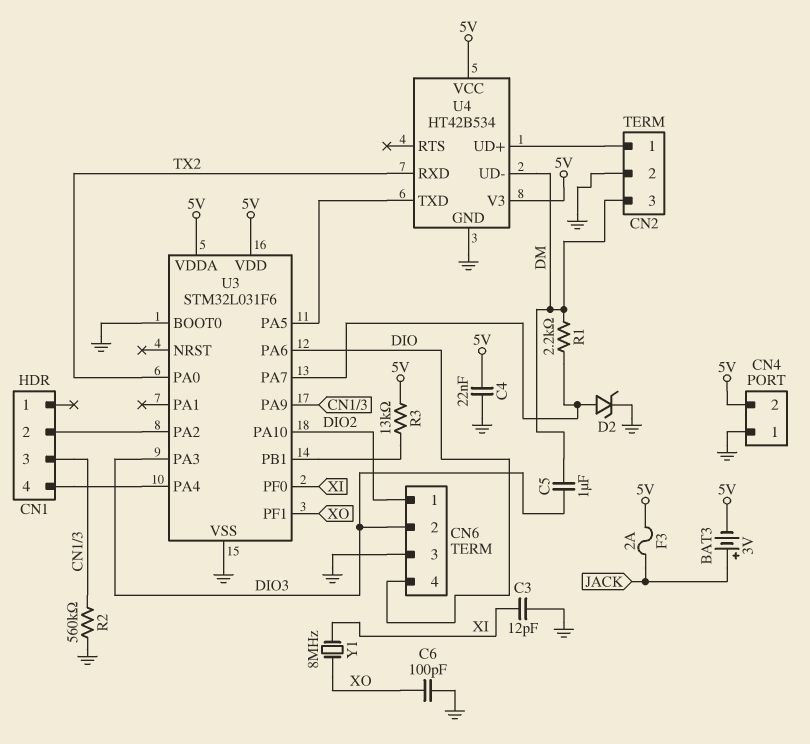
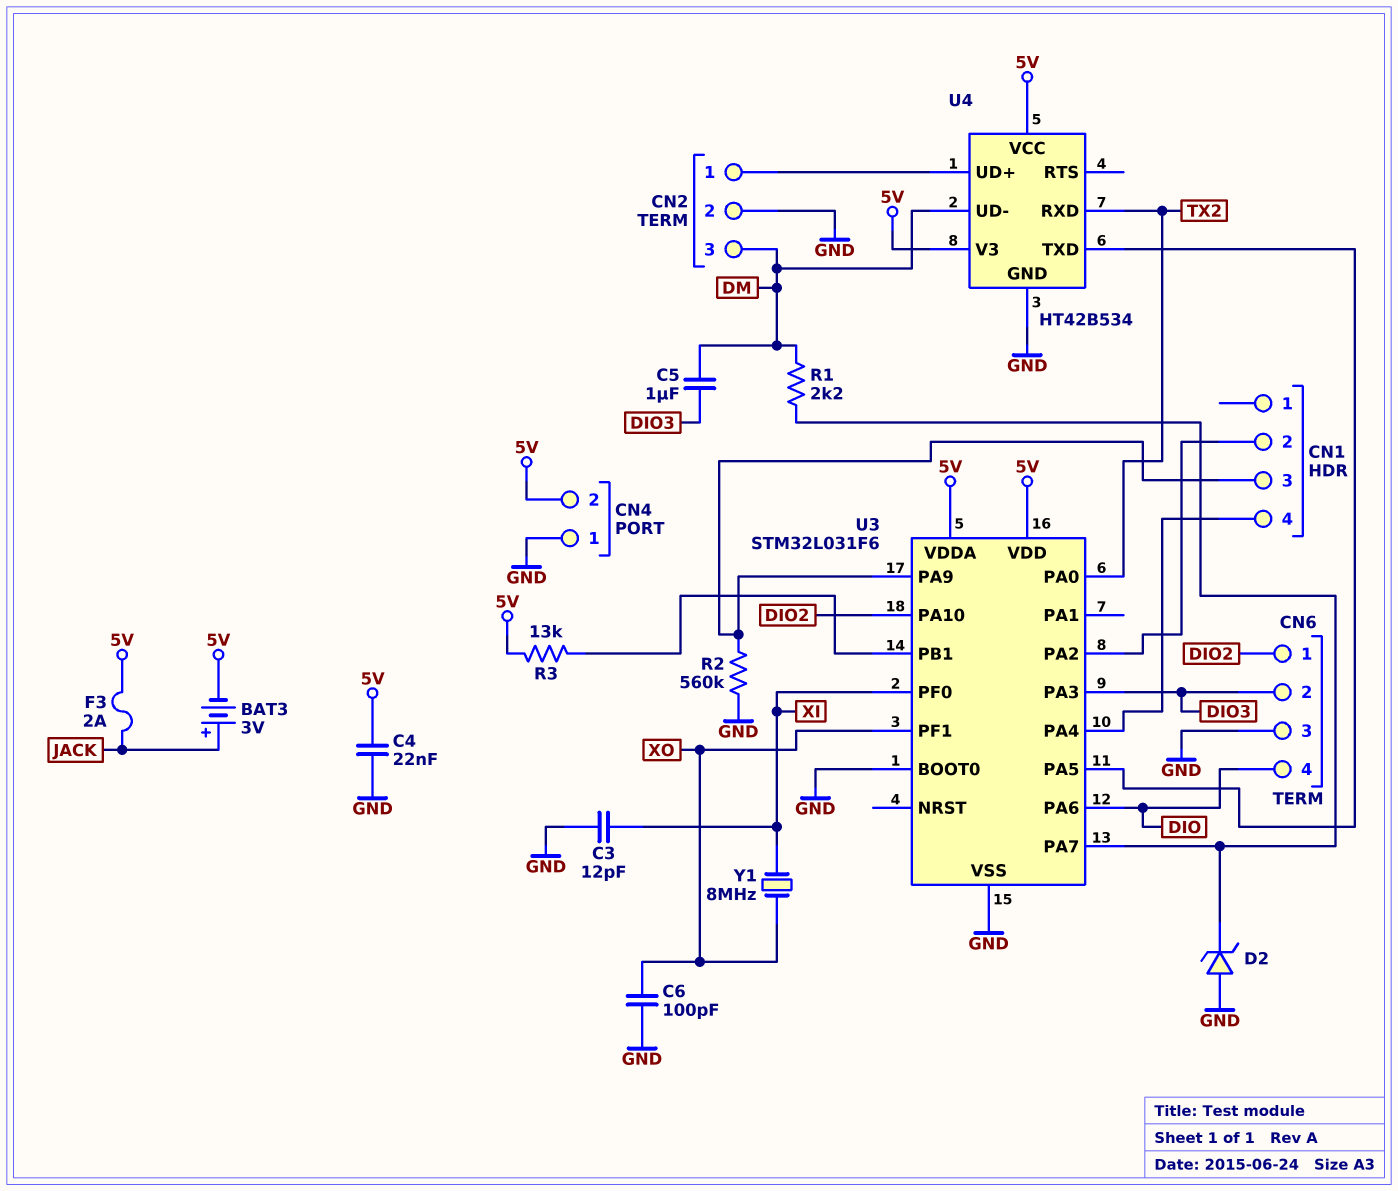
D2: zener (A U3/PA7, K GND) -> zener (A GND, K U3/PA7)

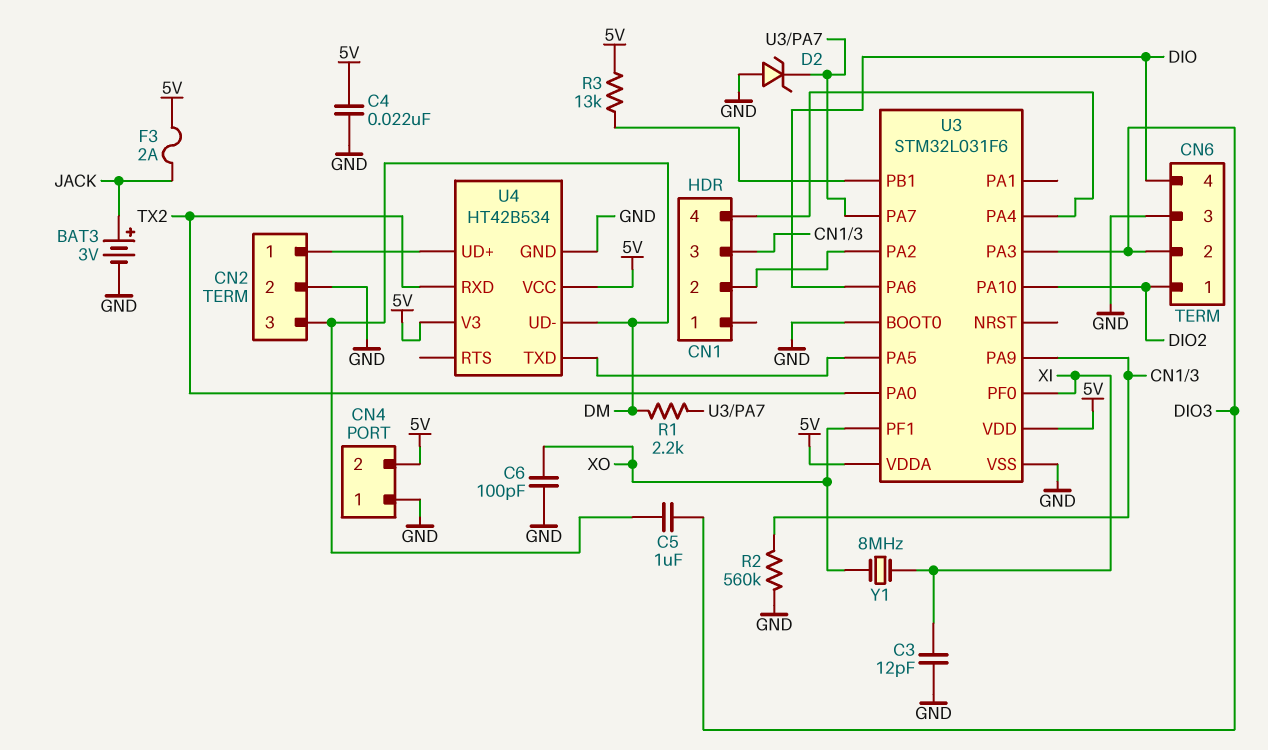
BAT3: 3V (plus JACK, minus 5V) -> 3V (plus JACK, minus GND)

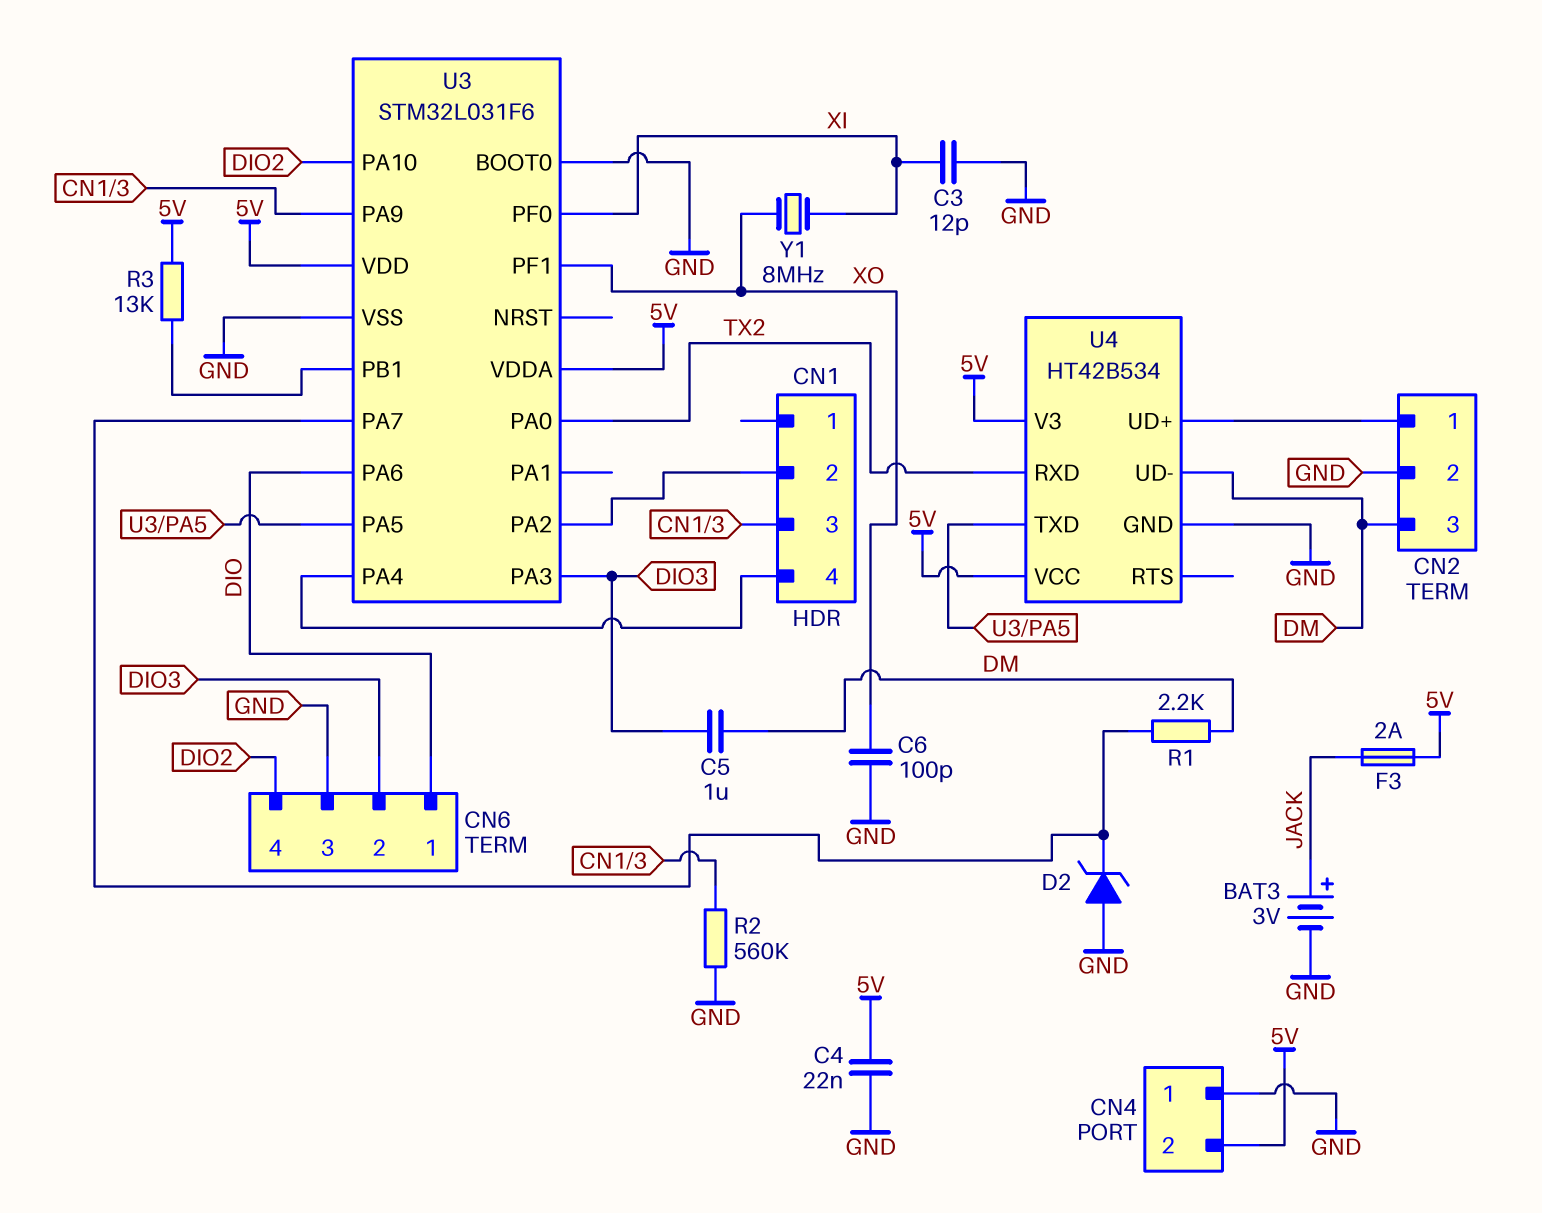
CN6 pin 1: DIO2 -> DIO
CN6 pin 4: DIO -> DIO2

